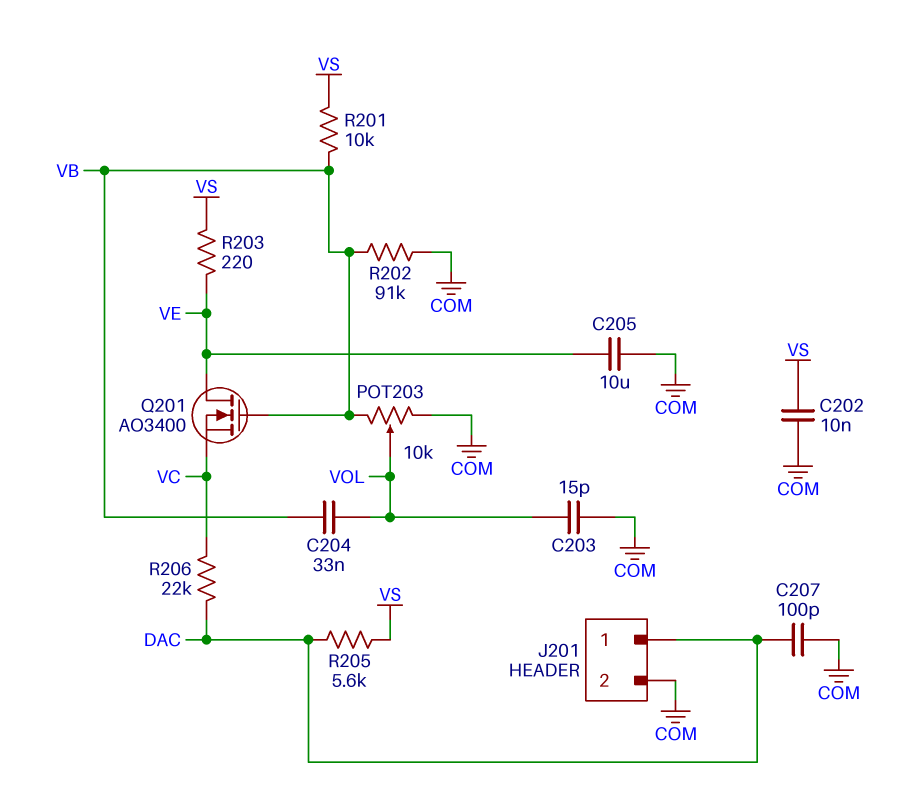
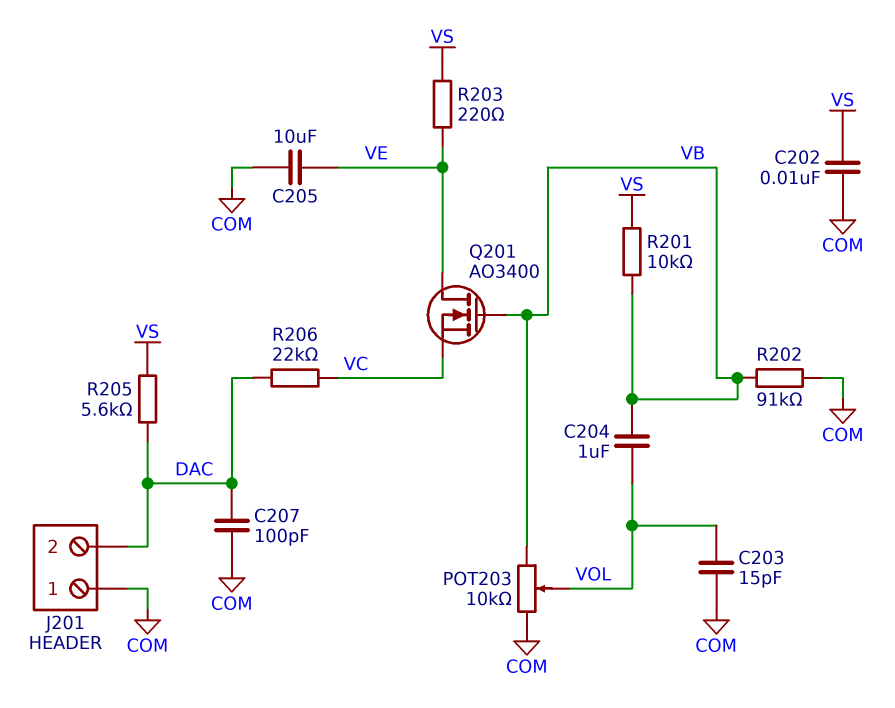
C204: 33nF (VB, VOL) -> 1uF (VB, VOL)
J201 pin 1: DAC -> COM
J201 pin 2: COM -> DAC

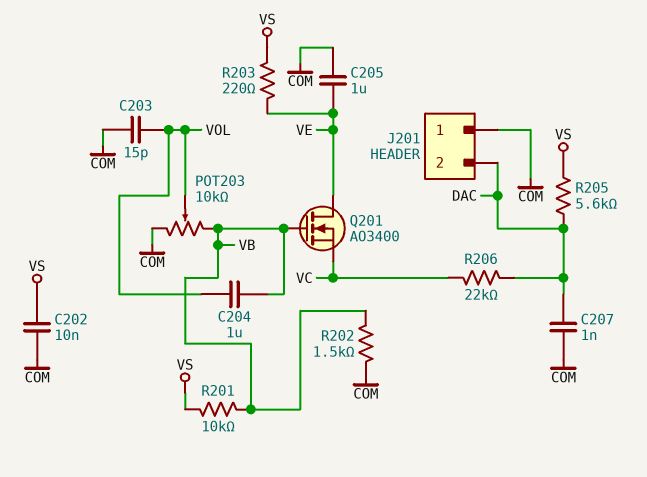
C205: 10uF (COM, VE) -> 1uF (COM, VE)
C207: 100pF (COM, DAC) -> 1nF (COM, DAC)
R202: 91k (COM, VB) -> 1.5k (COM, VB)

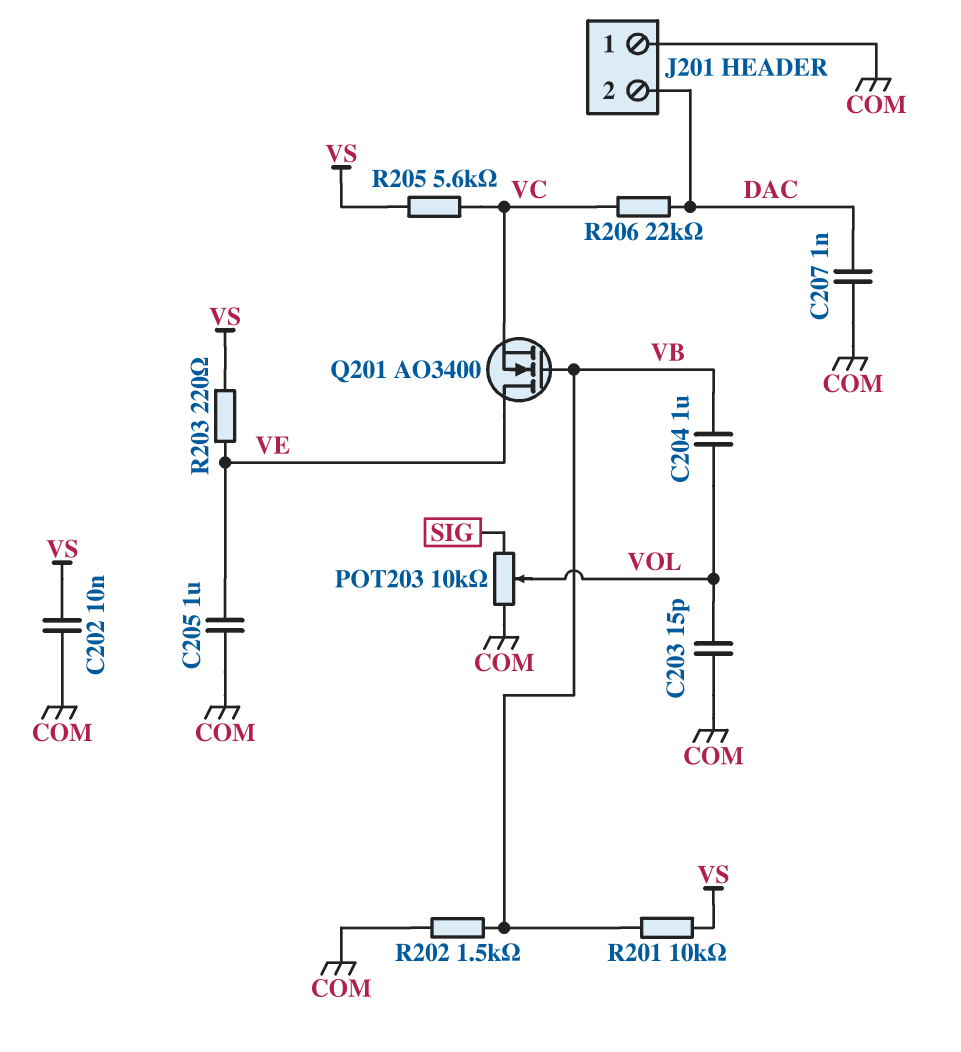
POT203: 10k (COM, VB, wiper VOL) -> 10k (COM, SIG, wiper VOL)
R205: 5.6k (DAC, VS) -> 5.6k (VC, VS)

